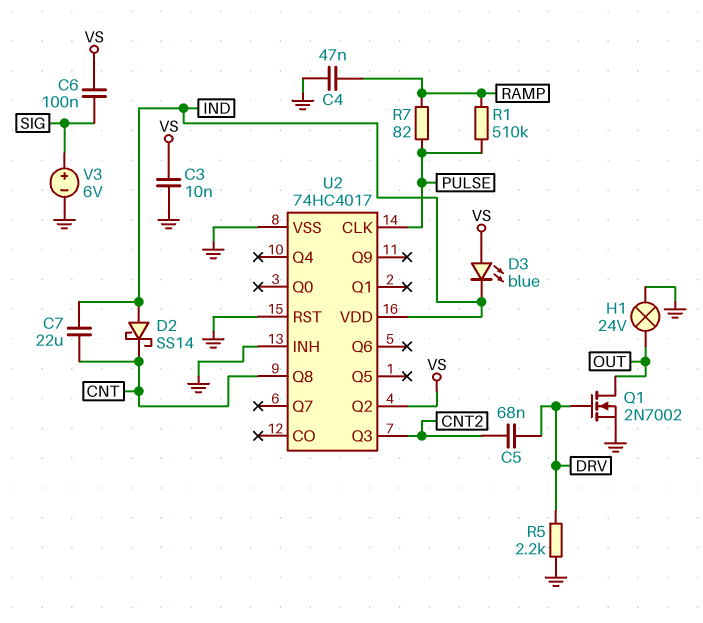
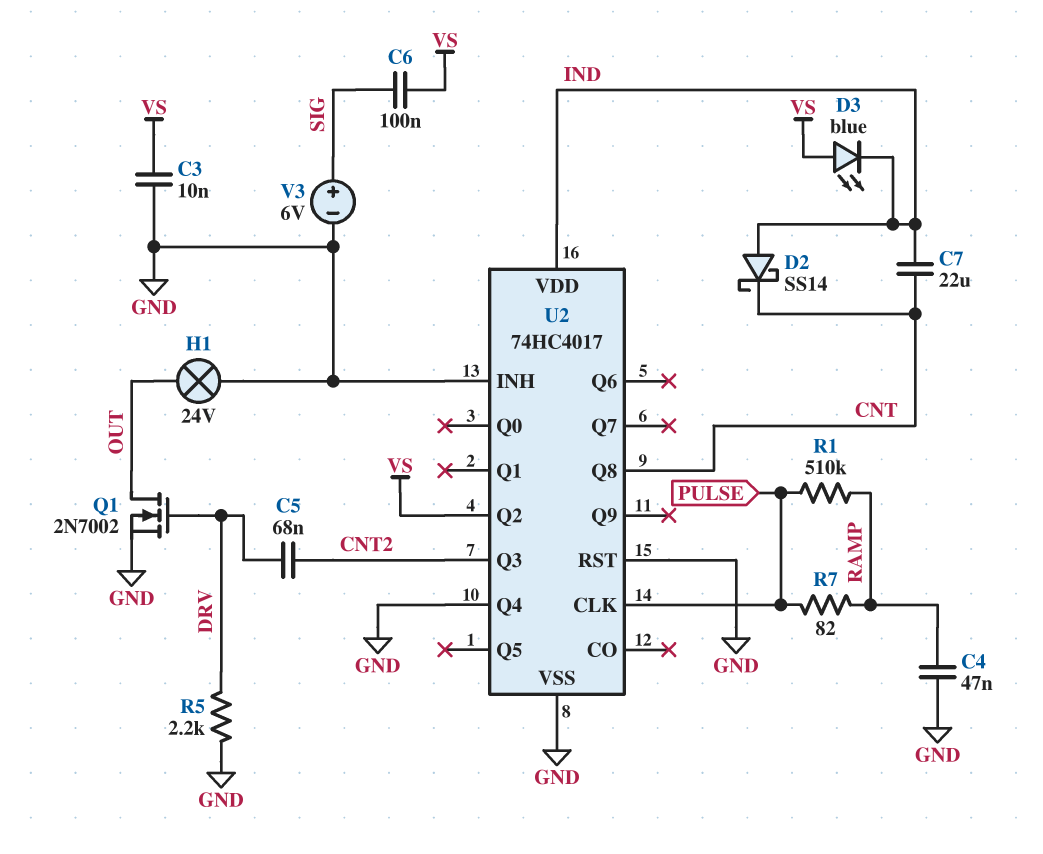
U2 pin Q4: none -> GND

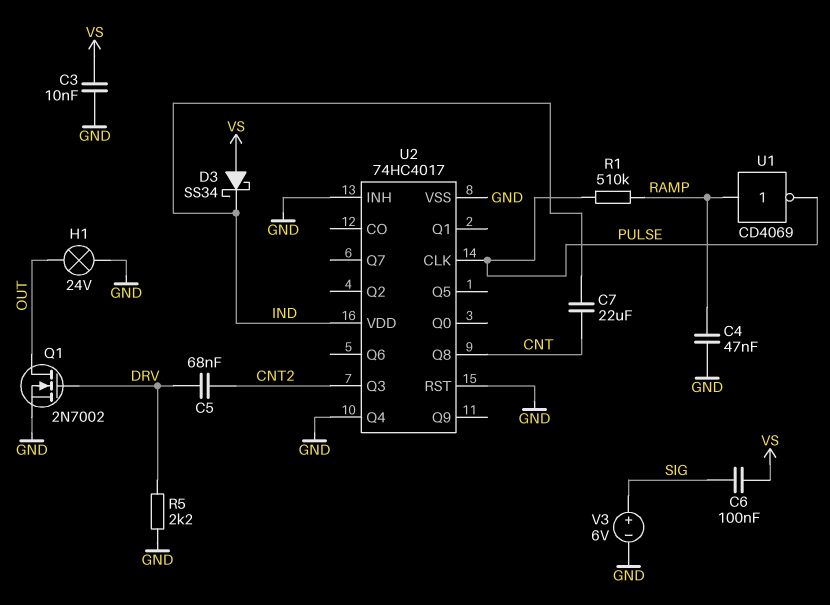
D2: schottky SS14 (A IND, K CNT) -> none
D3: LED blue (A VS, K IND) -> schottky SS34 (A VS, K IND)
R7: 82 (PULSE, RAMP) -> none
U1: none -> NOT CD4069 (in RAMP, out PULSE)
U2 pin Q2: VS -> none

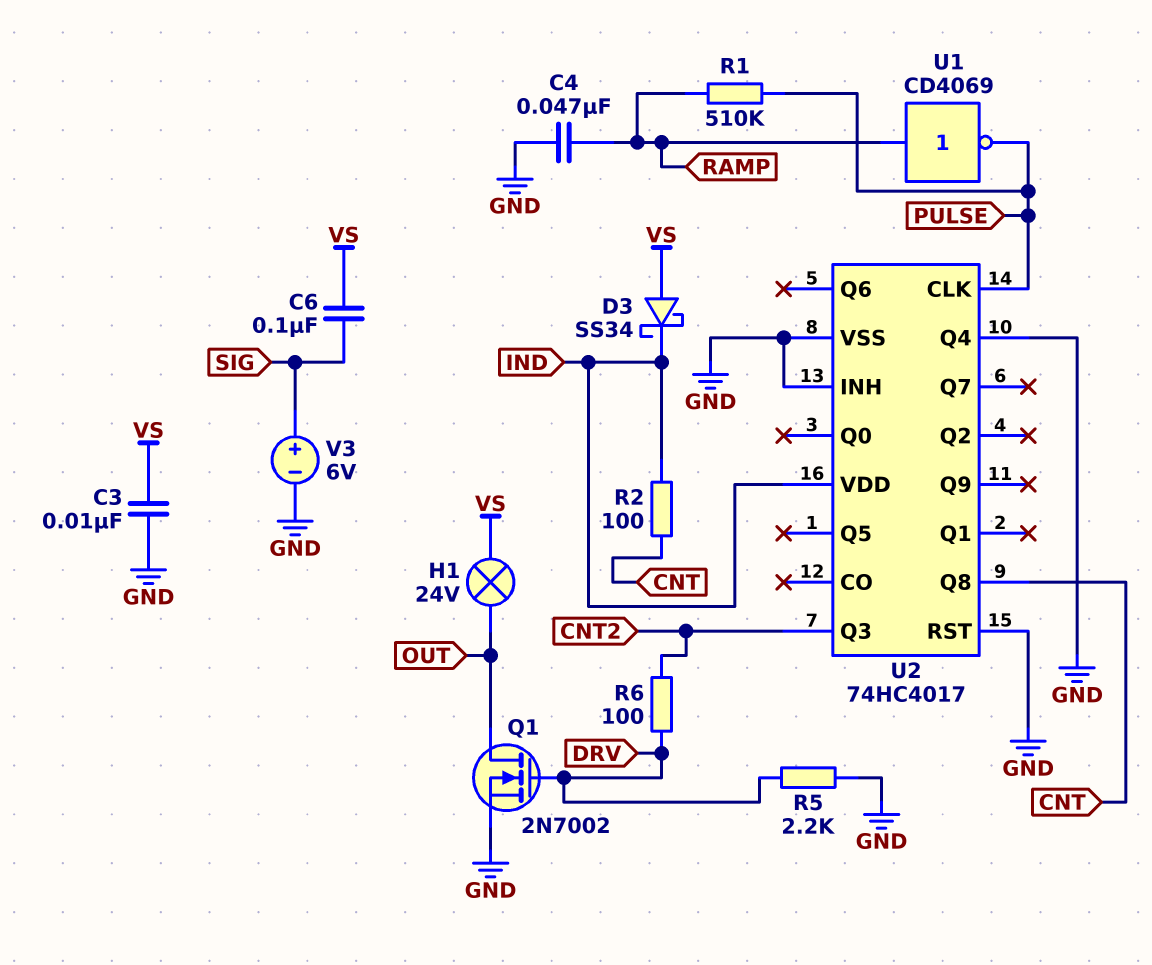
C5: 68nF (CNT2, DRV) -> none
C7: 22uF (CNT, IND) -> none
H1: lamp 24V (GND, OUT) -> lamp 24V (OUT, VS)
R2: none -> 100 (CNT, IND)
R6: none -> 100 (CNT2, DRV)

